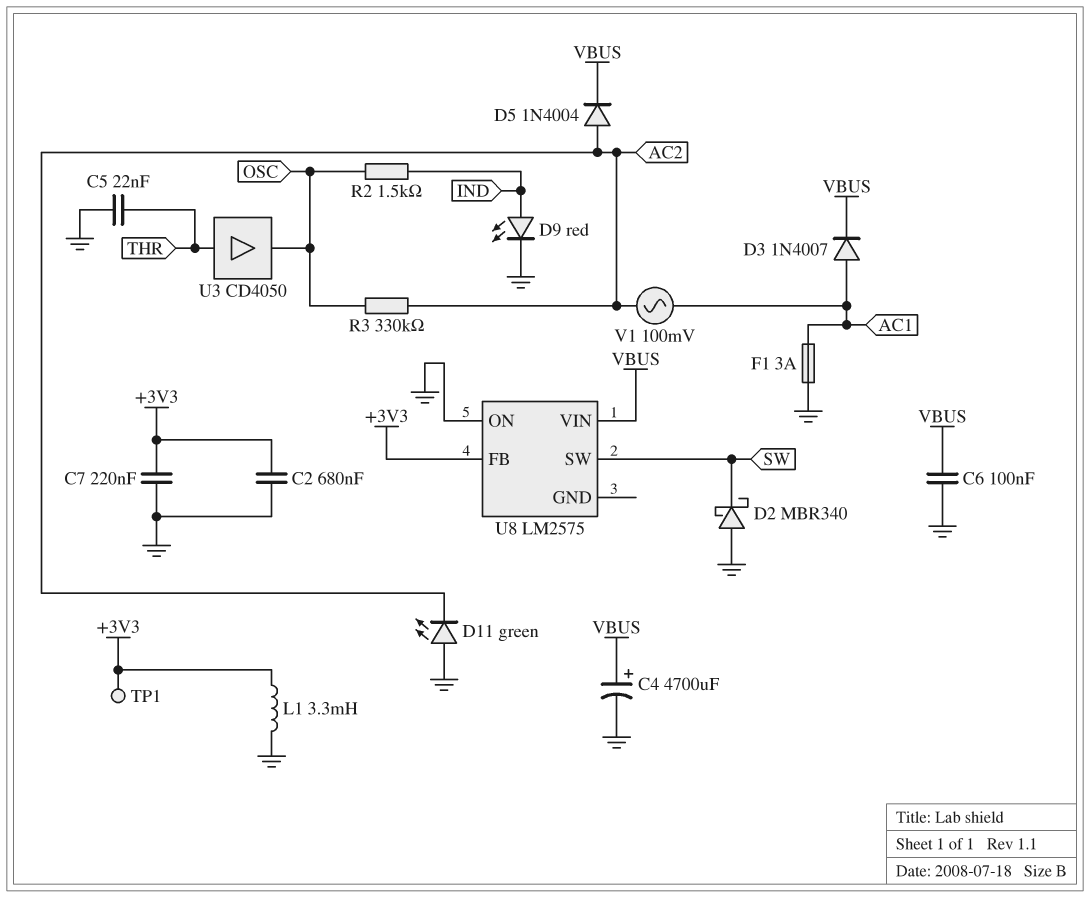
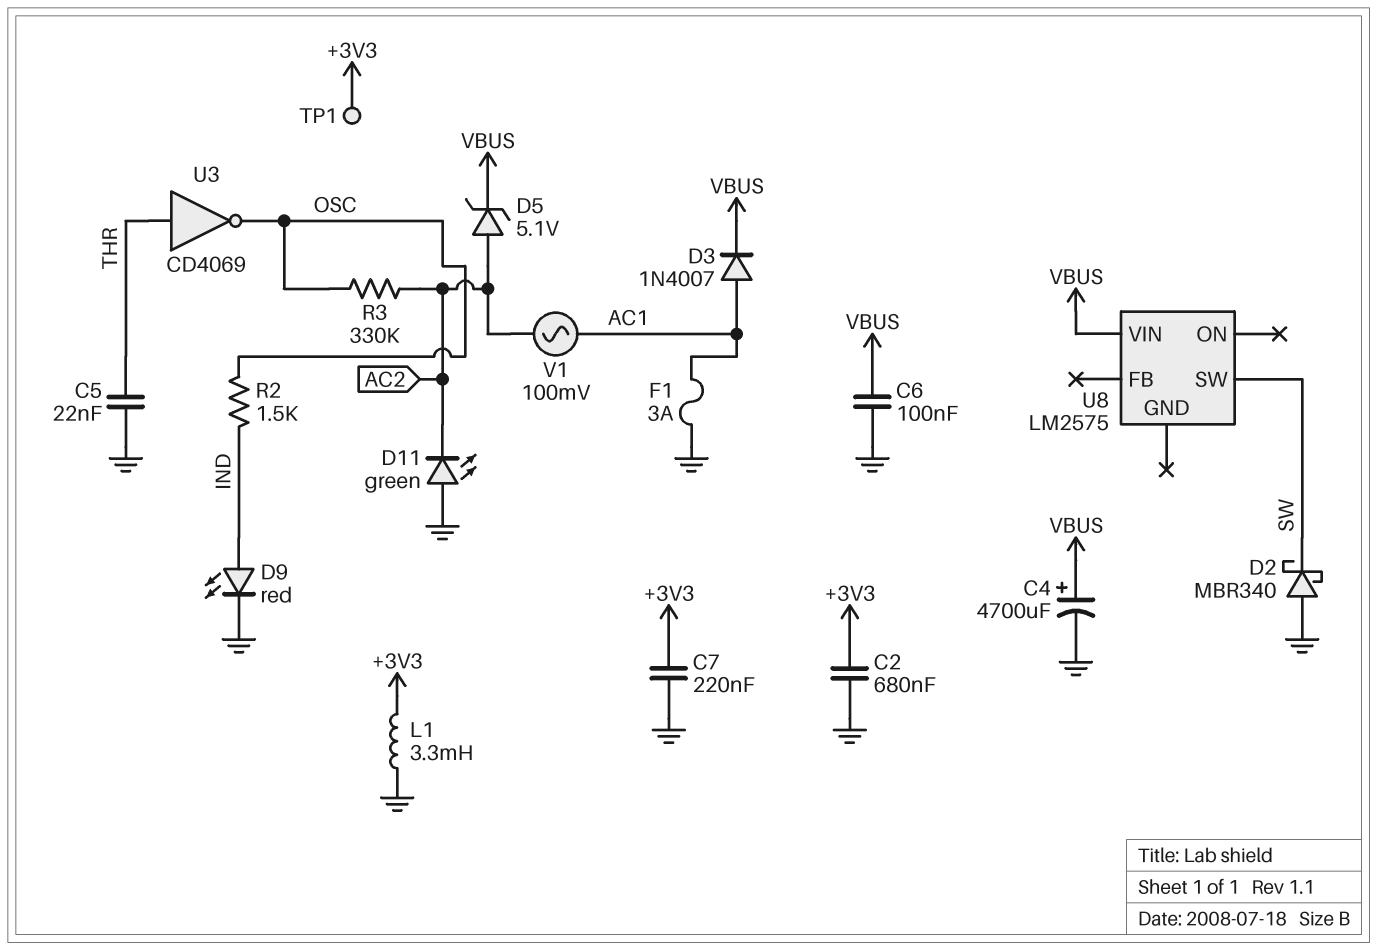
D5: diode 1N4004 (A AC2, K VBUS) -> zener 5.1V (A AC2, K VBUS)
U3: buffer CD4050 (in THR, out OSC) -> NOT CD4069 (in THR, out OSC)
U8 pin FB: +3V3 -> none
U8 pin ON: GND -> none

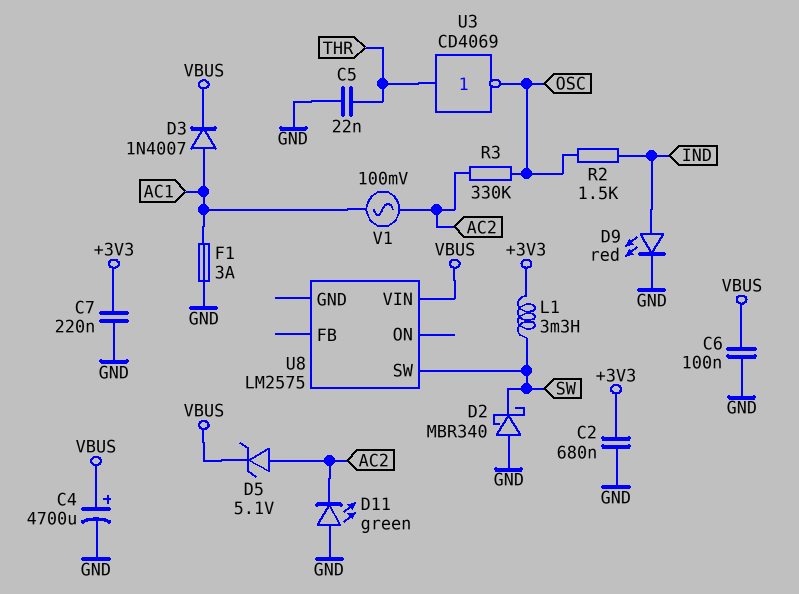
L1: 3.3mH (+3V3, GND) -> 3.3mH (+3V3, SW)
TP1: test point (+3V3) -> none

